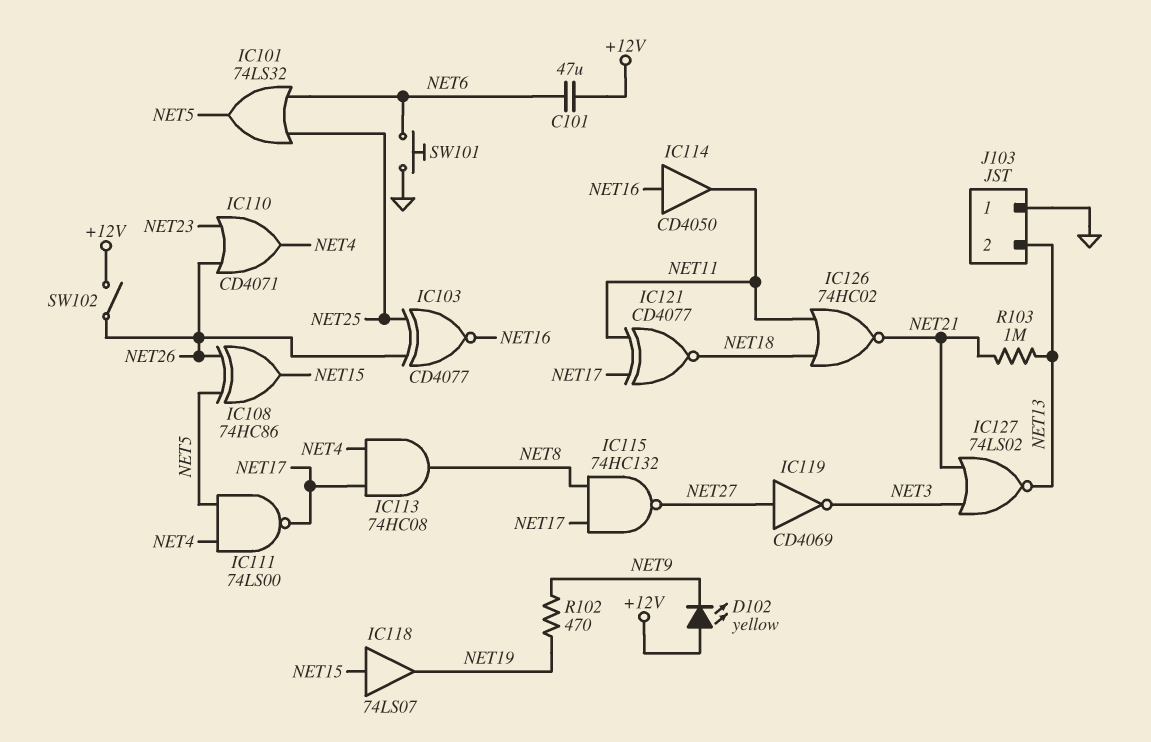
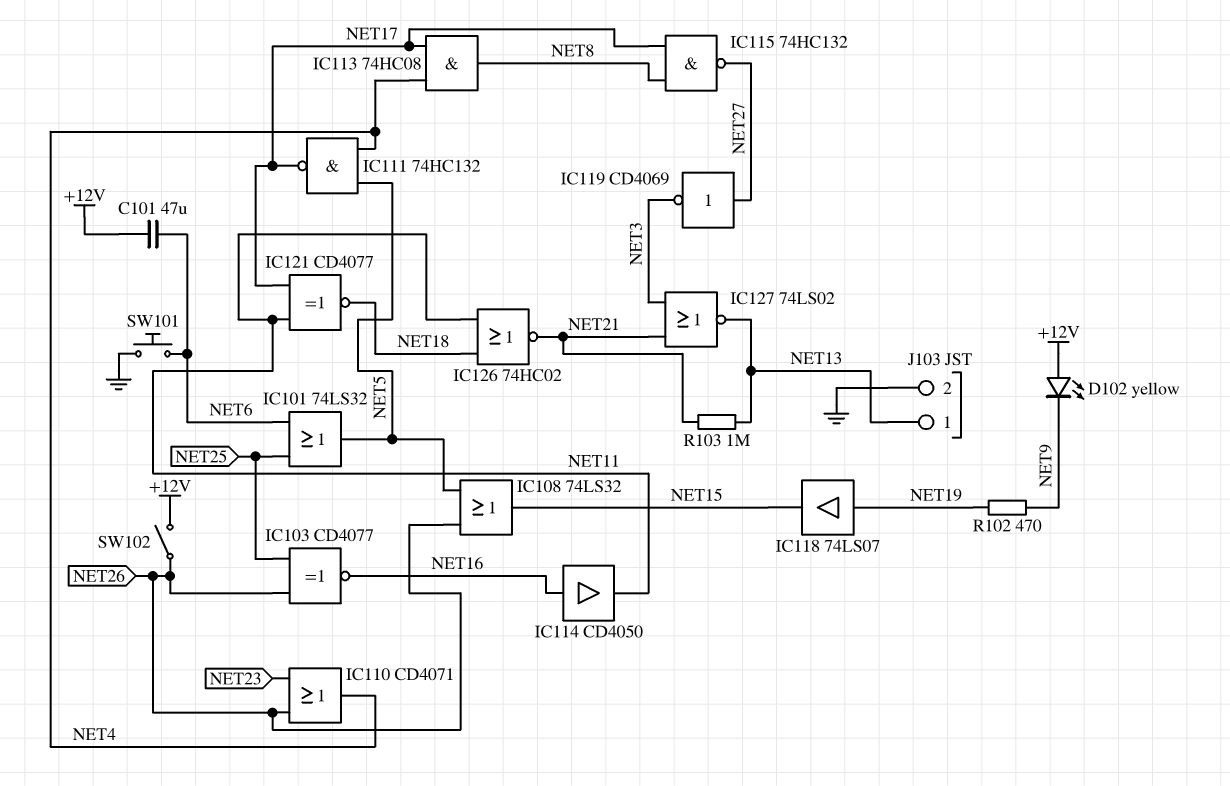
IC108: XOR 74HC86 (in NET5, in NET26, out NET15) -> OR 74LS32 (in NET5, in NET26, out NET15)
IC111: NAND 74LS00 (in NET4, in NET5, out NET17) -> NAND 74HC132 (in NET4, in NET5, out NET17)
IC118: buffer 74LS07 (in NET15, out NET19) -> buffer 74LS07 (in NET19, out NET15)
J103 pin 1: GND -> NET13
J103 pin 2: NET13 -> GND

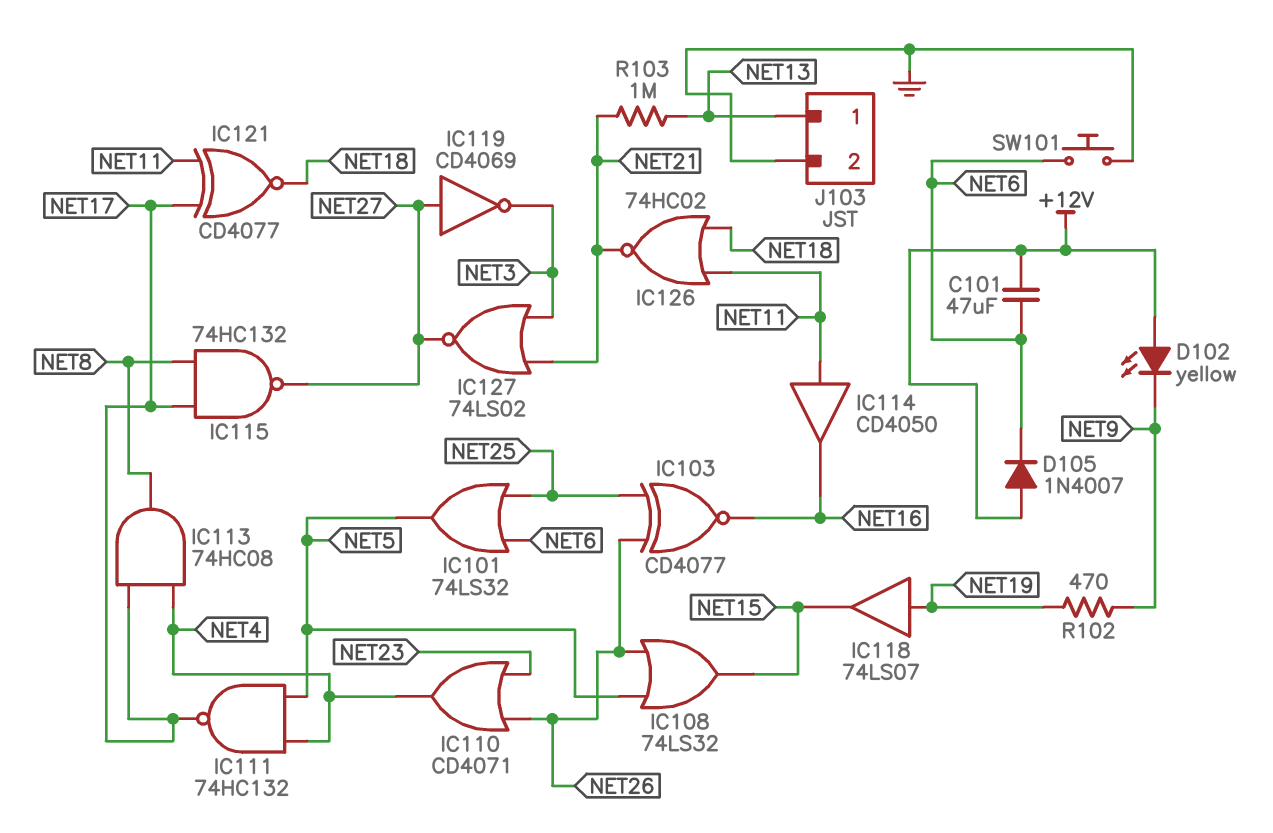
D105: none -> diode 1N4007 (A +12V, K NET6)
IC114: buffer CD4050 (in NET16, out NET11) -> buffer CD4050 (in NET11, out NET16)
IC127: NOR 74LS02 (in NET3, in NET21, out NET13) -> NOR 74LS02 (in NET3, in NET21, out NET27)
SW102: switch (+12V, NET26) -> none

